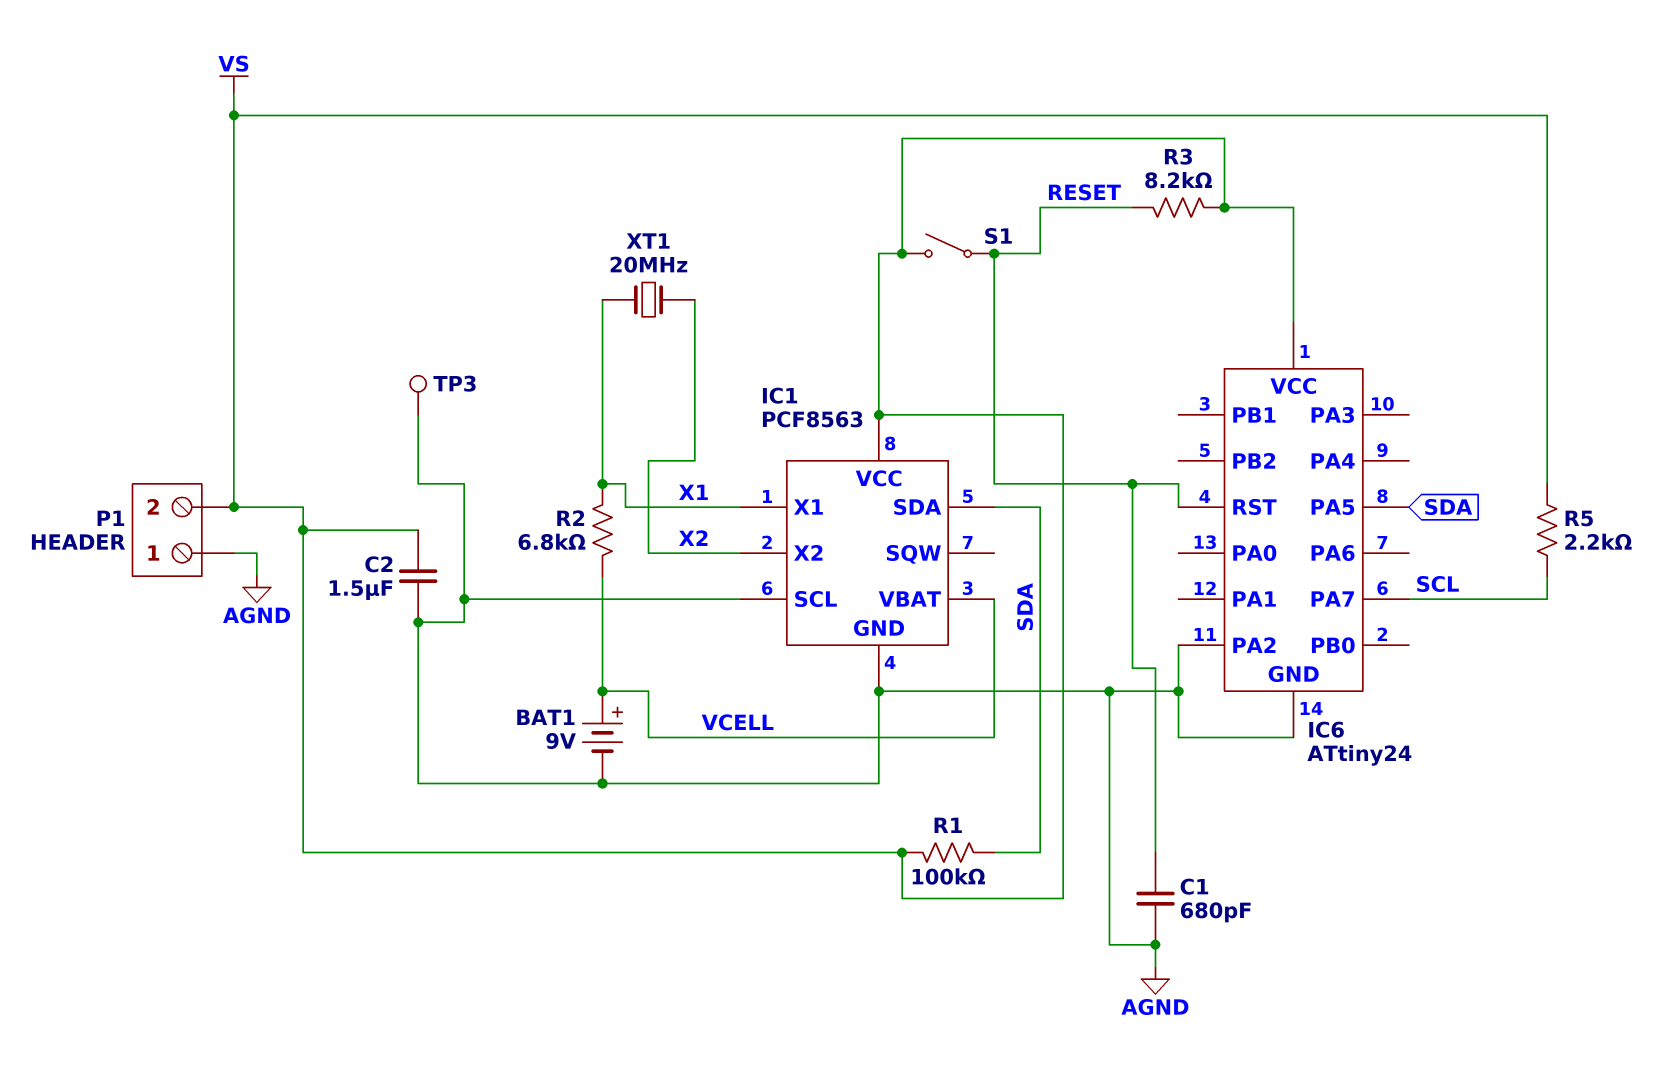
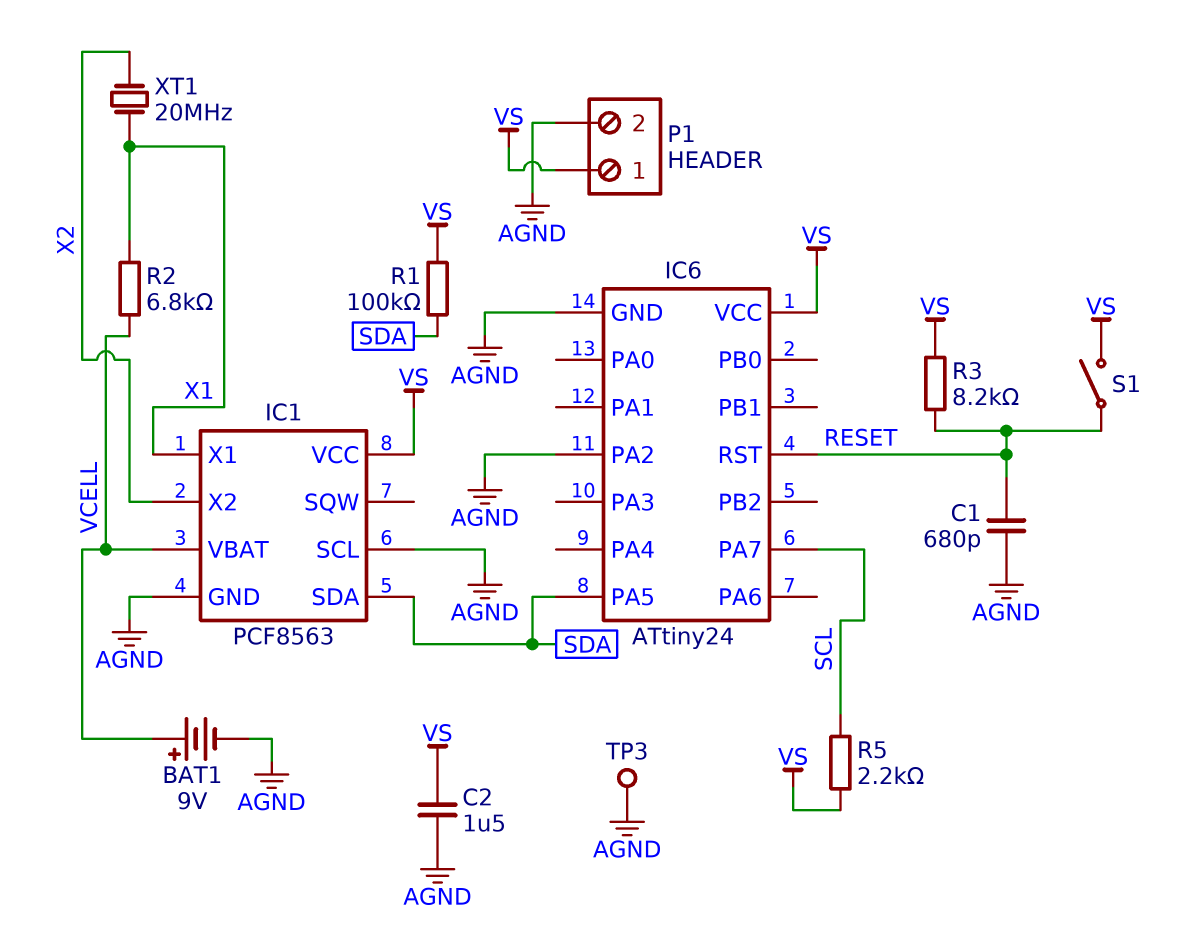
P1 pin 1: AGND -> VS
P1 pin 2: VS -> AGND

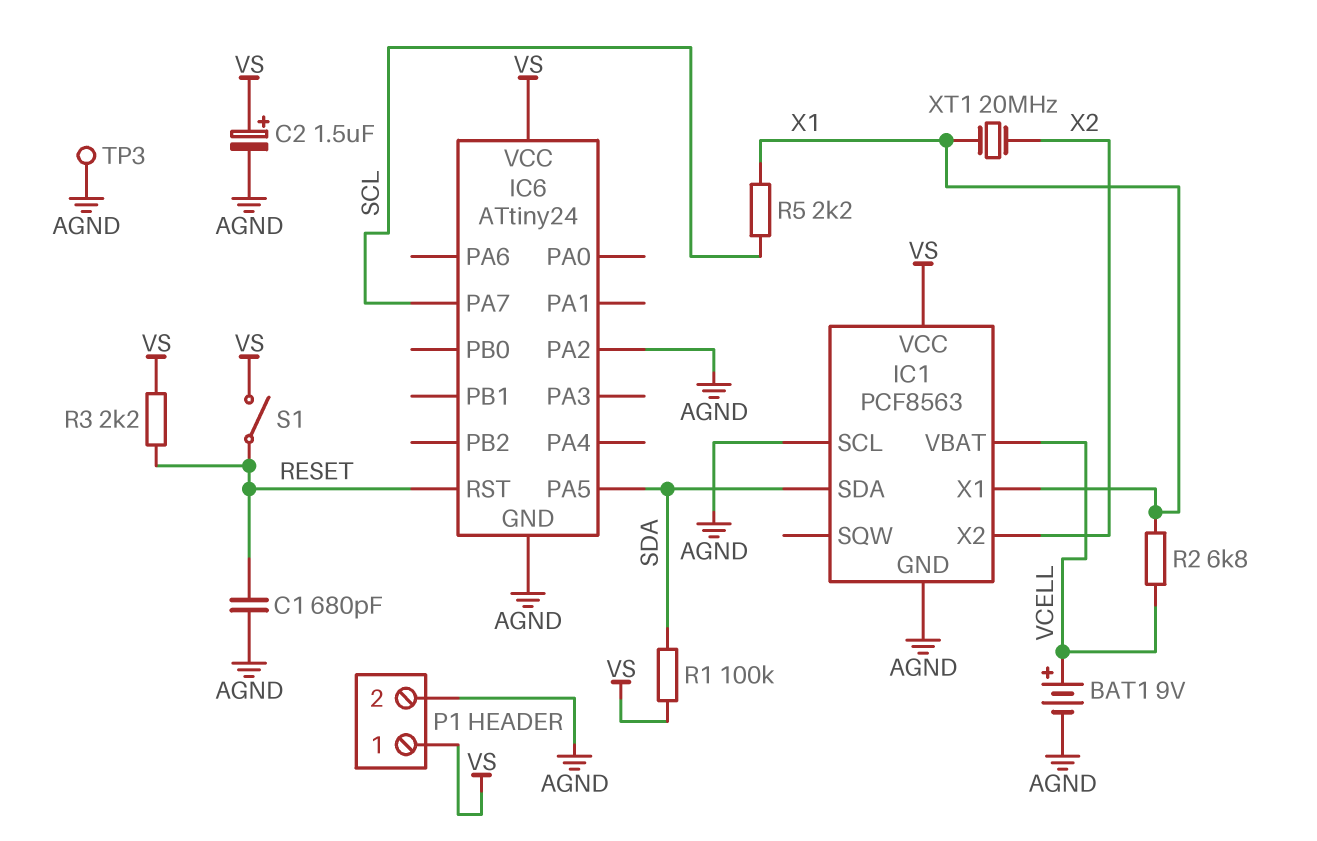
C2: 1.5uF (AGND, VS) -> 1.5uF (plus VS, minus AGND)
R3: 8.2k (RESET, VS) -> 2.2k (RESET, VS)
R5: 2.2k (SCL, VS) -> 2.2k (SCL, X1)

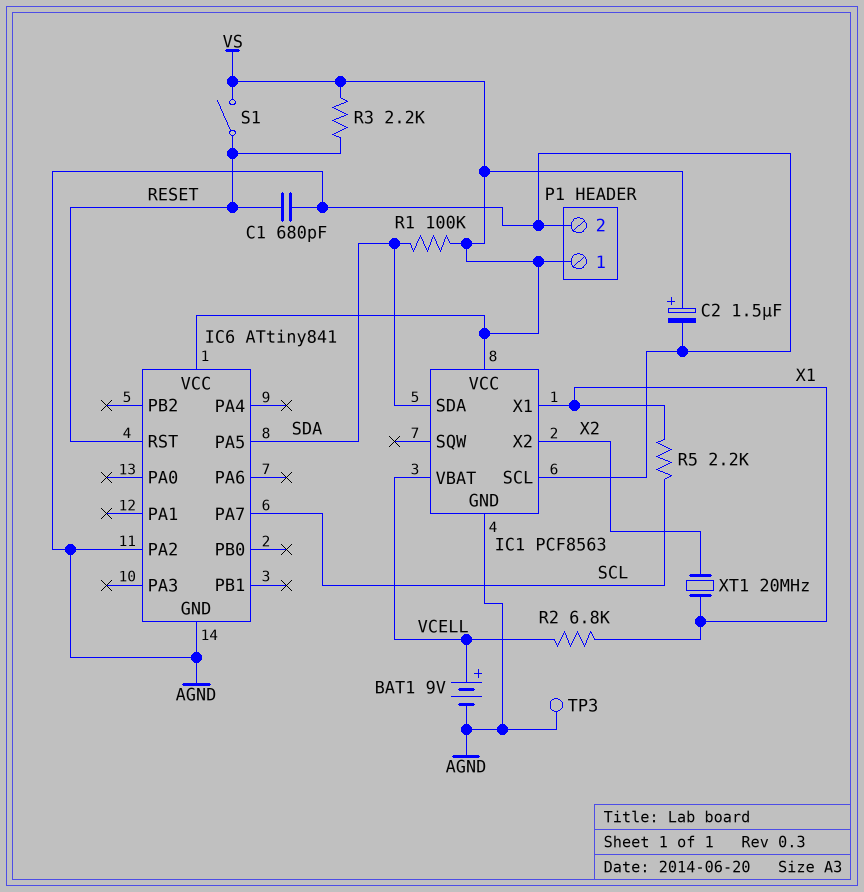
IC6: ATtiny24 -> ATtiny841

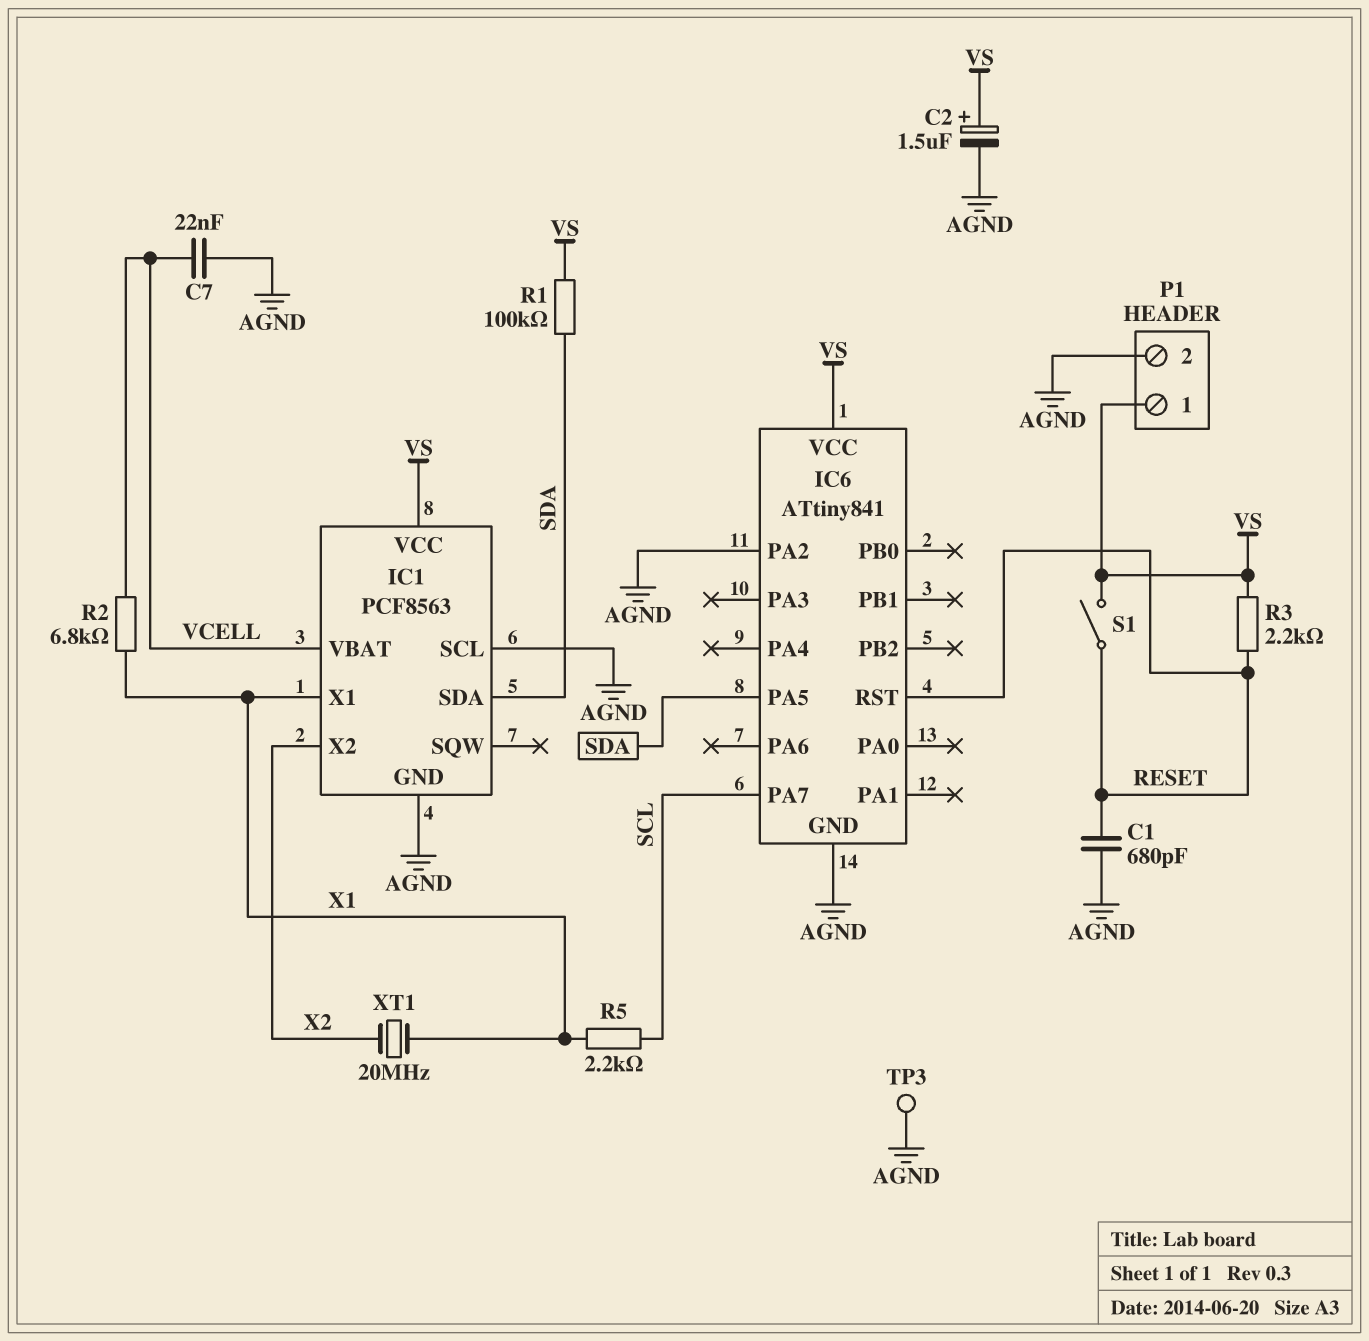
BAT1: 9V (plus VCELL, minus AGND) -> none
C7: none -> 22nF (AGND, VCELL)

